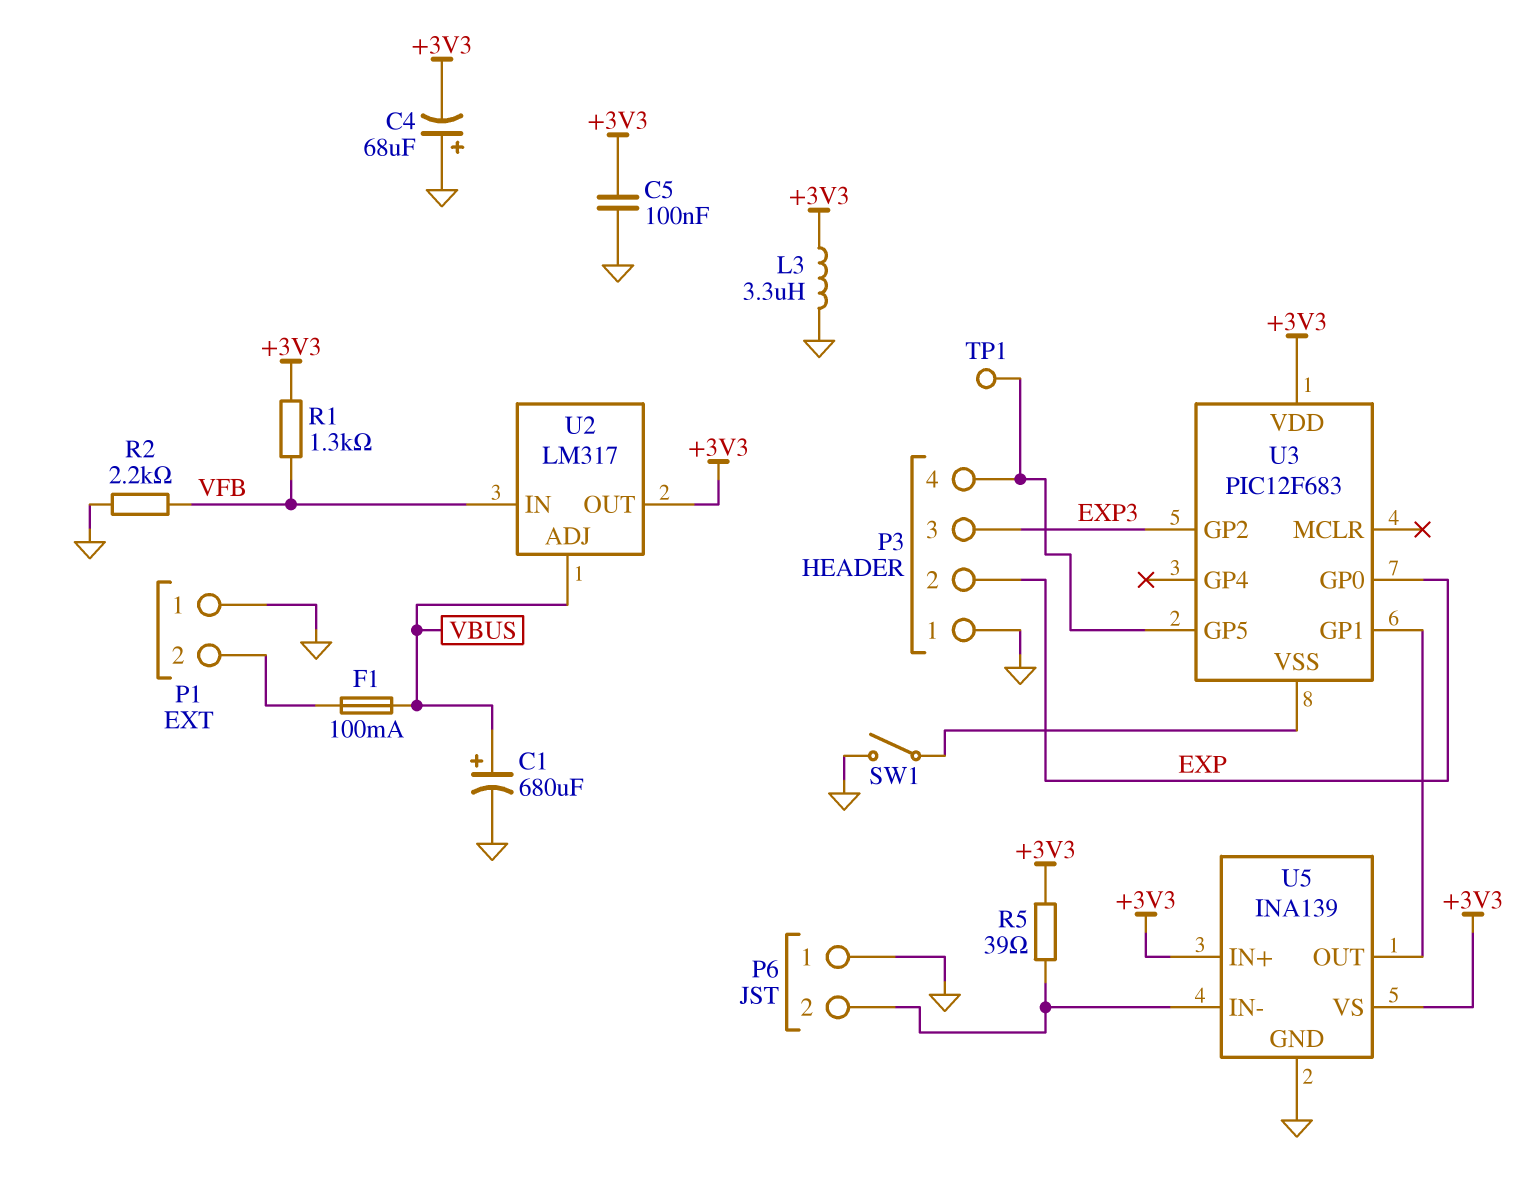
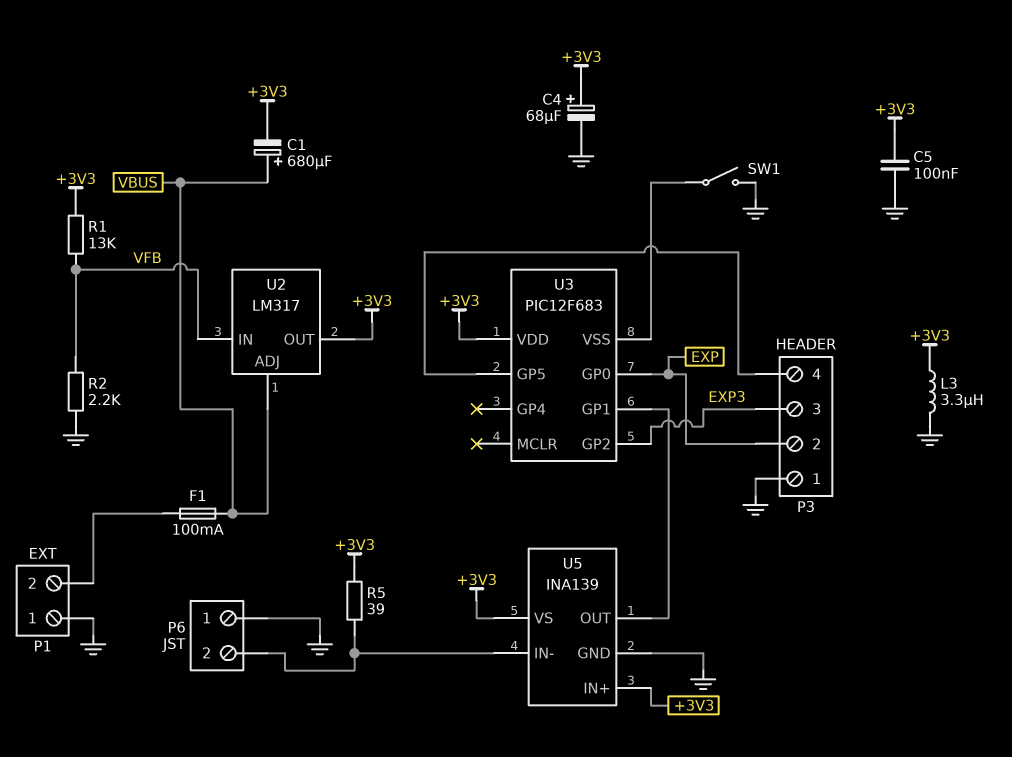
C1: 680uF (plus VBUS, minus GND) -> 680uF (plus VBUS, minus +3V3)
C4: 68uF (plus GND, minus +3V3) -> 68uF (plus +3V3, minus GND)
R1: 1.3k (+3V3, VFB) -> 13k (+3V3, VFB)
TP1: test point (P3/4) -> none

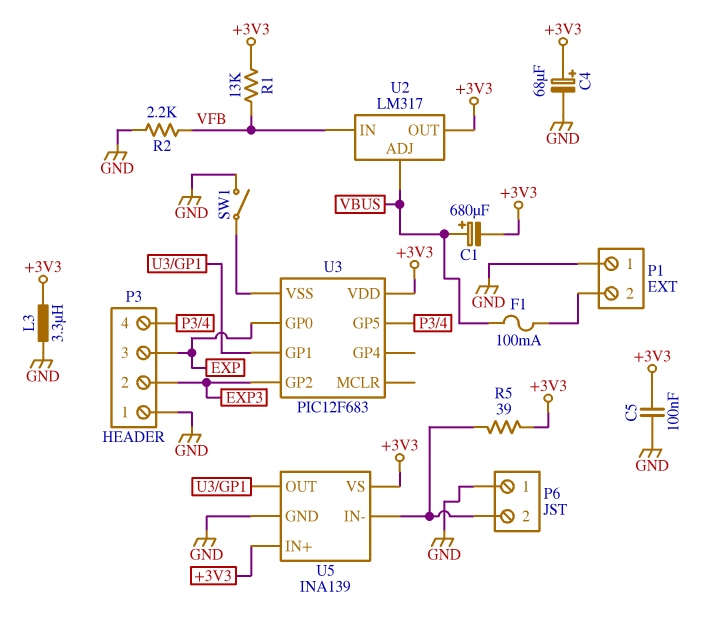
P3 pin 2: EXP -> EXP3
P3 pin 3: EXP3 -> EXP

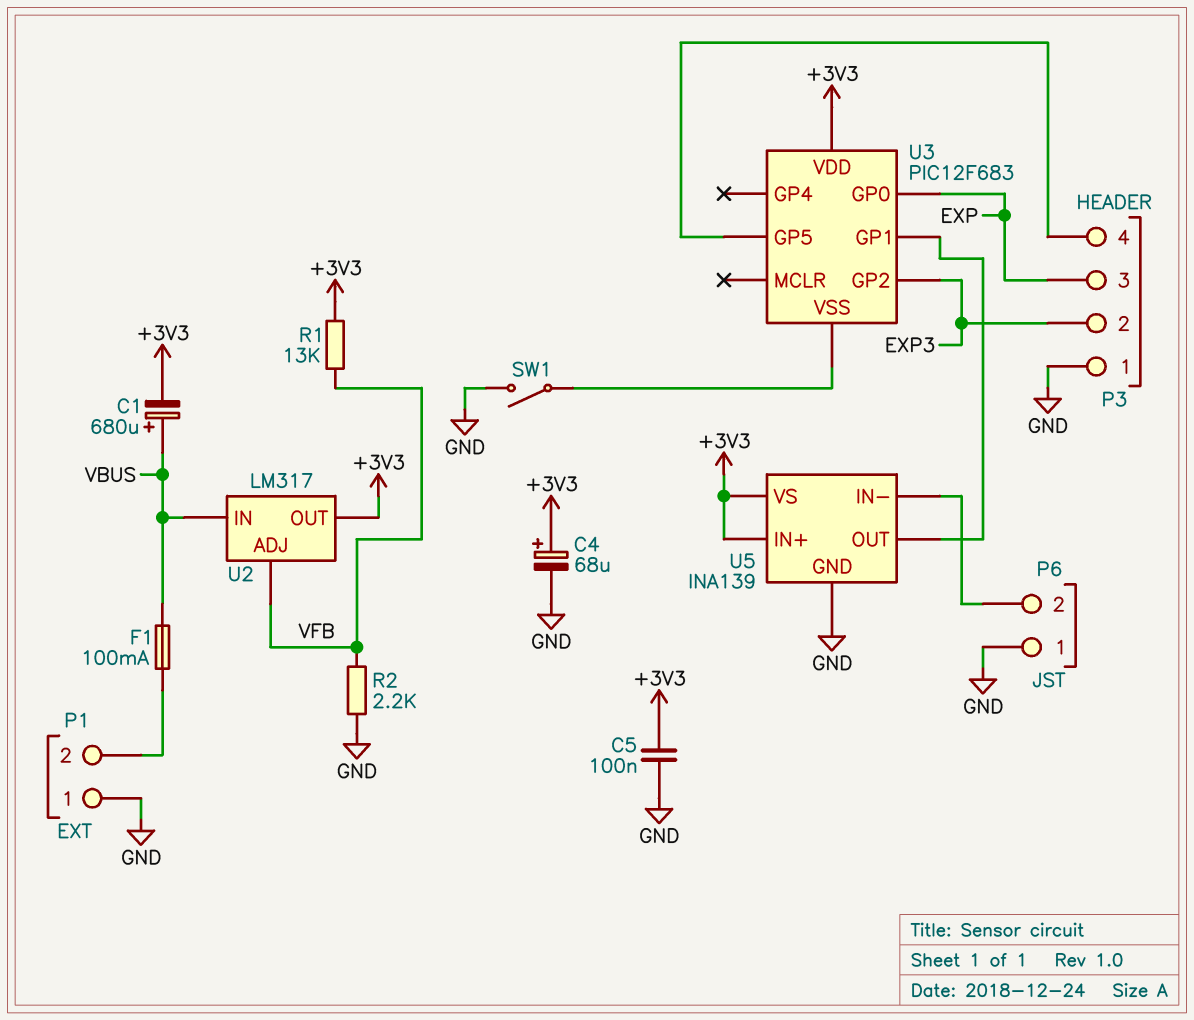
L3: 3.3uH (+3V3, GND) -> none
R5: 39 (+3V3, P6/2) -> none
U2 pin ADJ: VBUS -> VFB
U2 pin IN: VFB -> VBUS

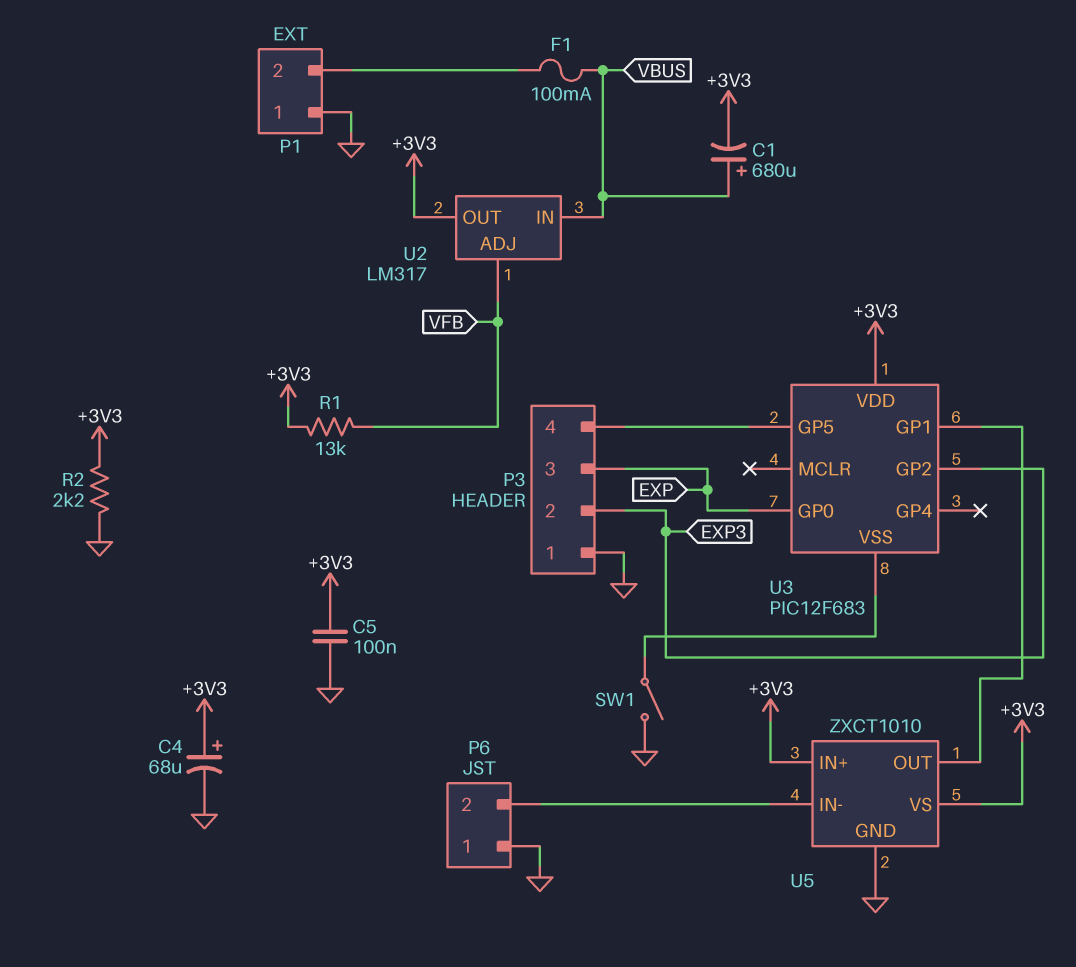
R2: 2.2k (GND, VFB) -> 2.2k (+3V3, GND)
U5: INA139 -> ZXCT1010

